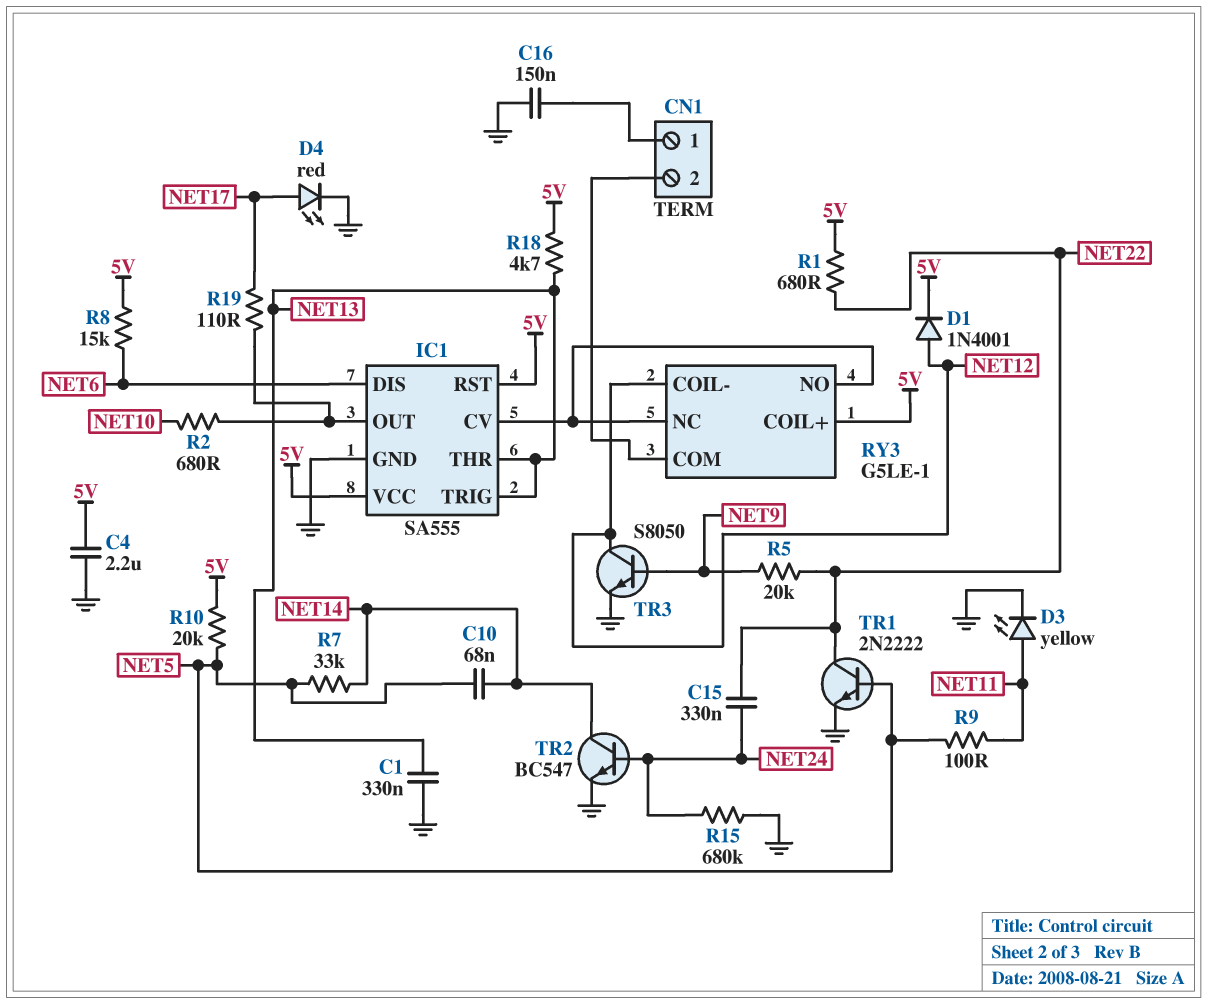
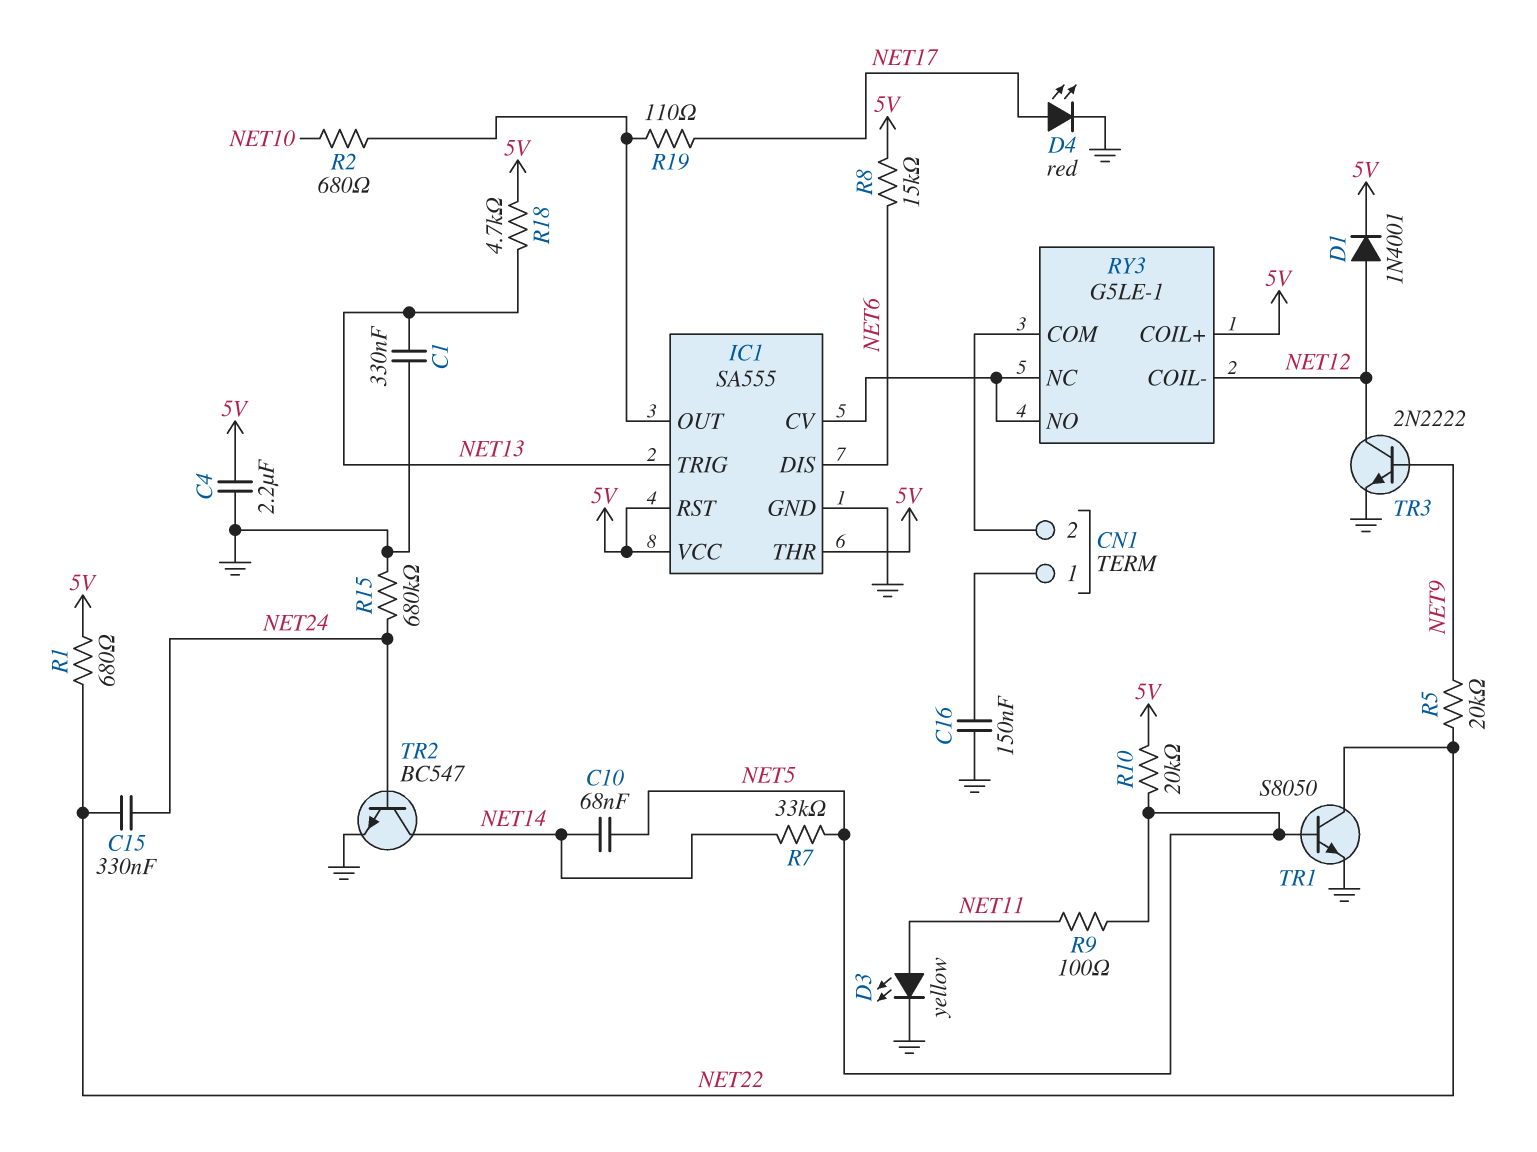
IC1 pin THR: NET13 -> 5V
TR1: NPN 2N2222 (B NET5, C NET22, E GND) -> NPN S8050 (B NET5, C NET22, E GND)
TR3: NPN S8050 (B NET9, C NET12, E GND) -> NPN 2N2222 (B NET9, C NET12, E GND)

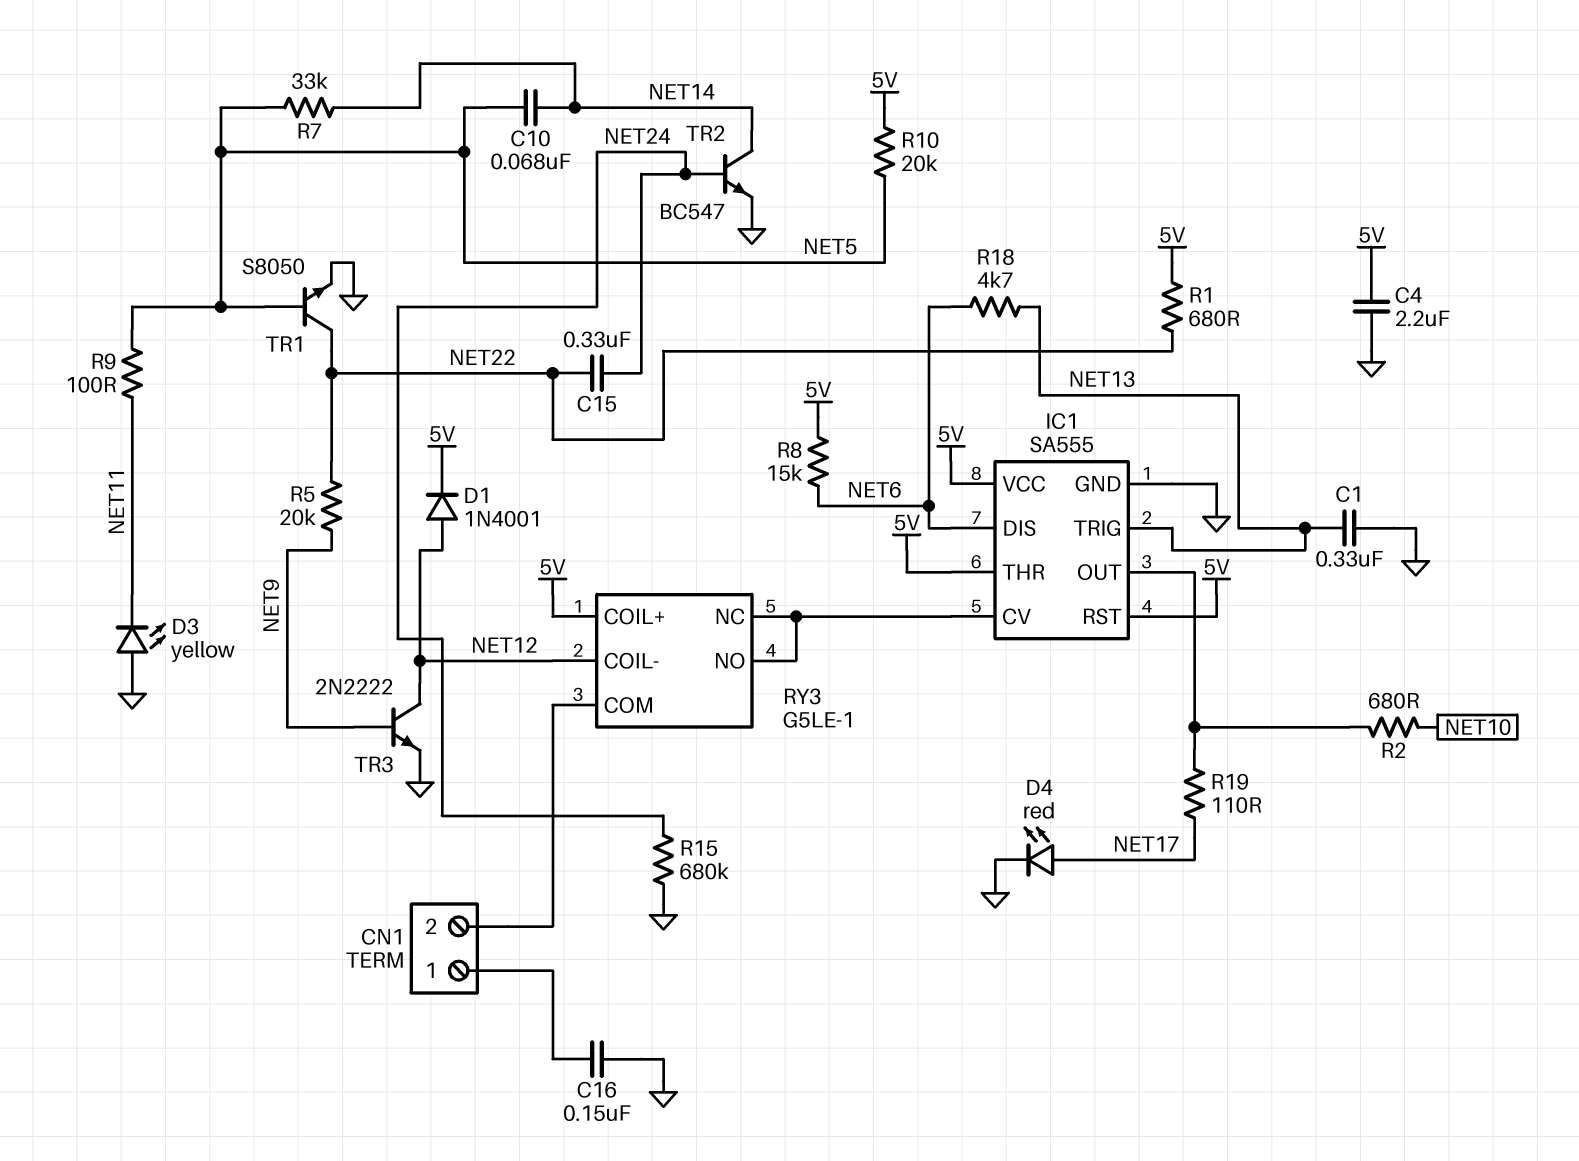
D3: LED yellow (A NET11, K GND) -> LED yellow (A GND, K NET11)
R18: 4.7k (5V, NET13) -> 4.7k (NET6, NET13)

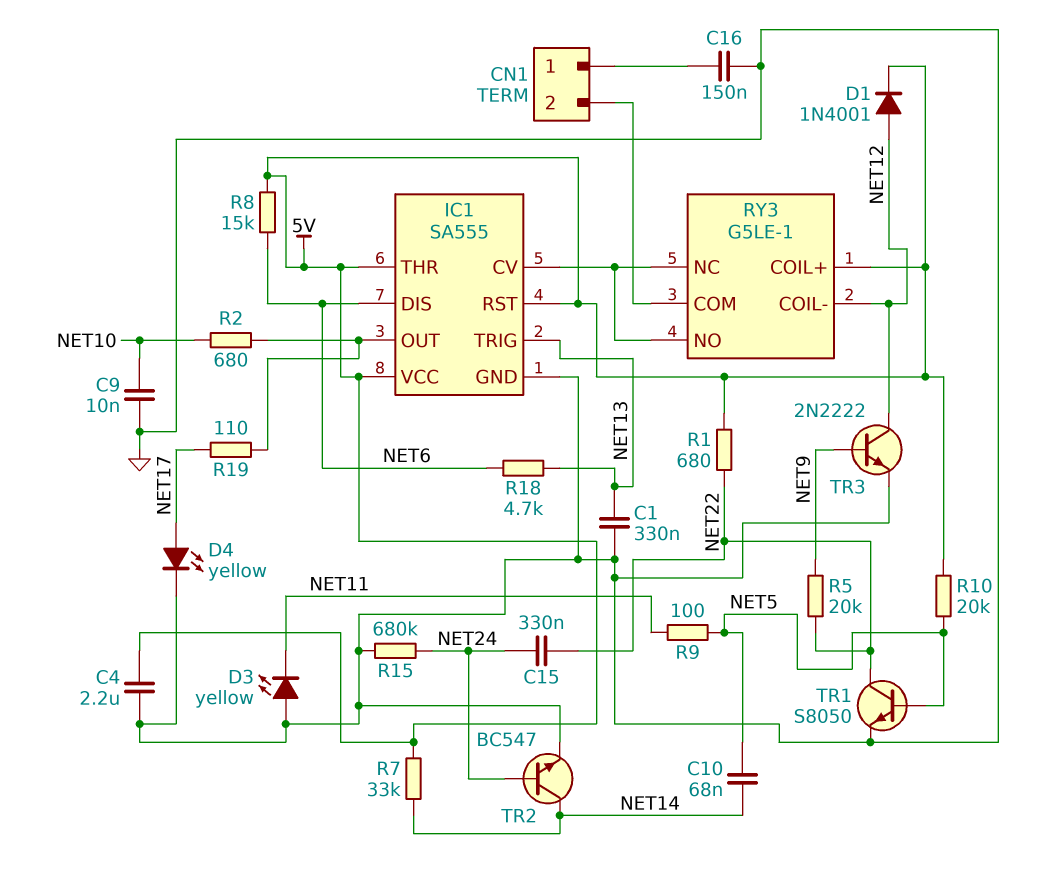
C9: none -> 10nF (GND, NET10)
D4: LED red (A NET17, K GND) -> LED yellow (A NET17, K GND)
R7: 33k (NET5, NET14) -> 33k (5V, NET14)

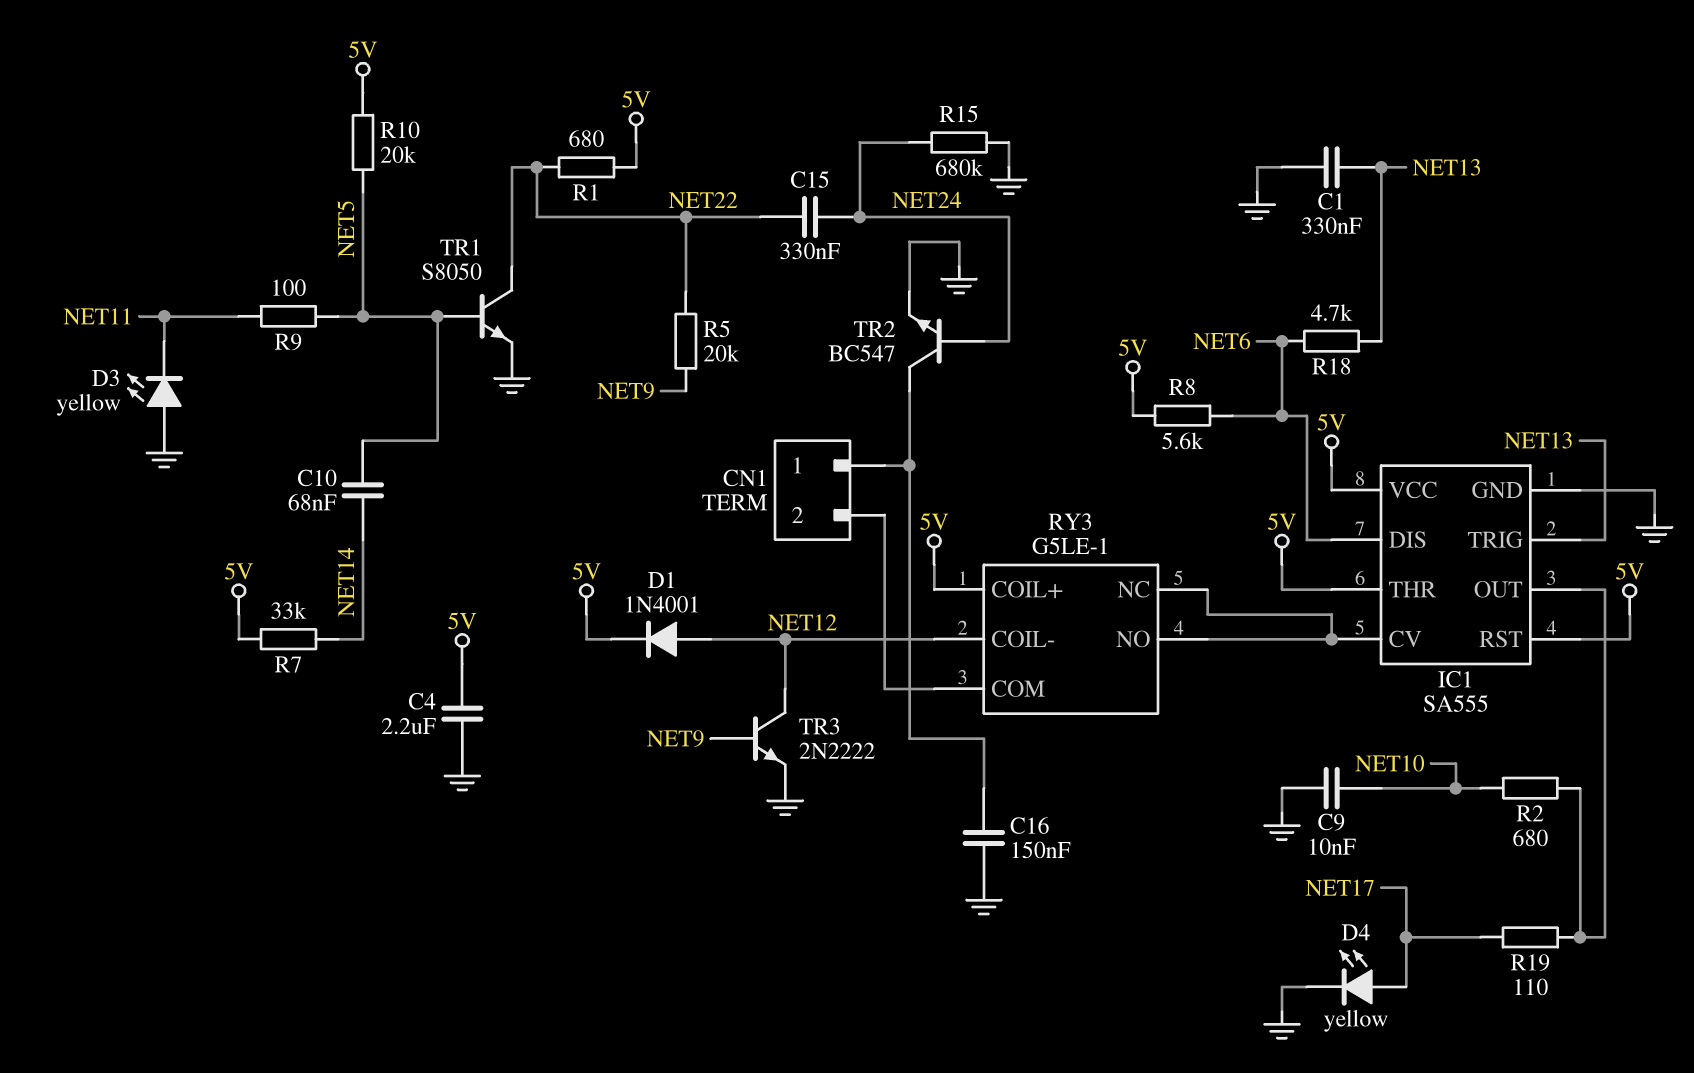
R8: 15k (5V, NET6) -> 5.6k (5V, NET6)
TR2: NPN BC547 (B NET24, C NET14, E GND) -> NPN BC547 (B NET24, C CN1/1, E GND)

